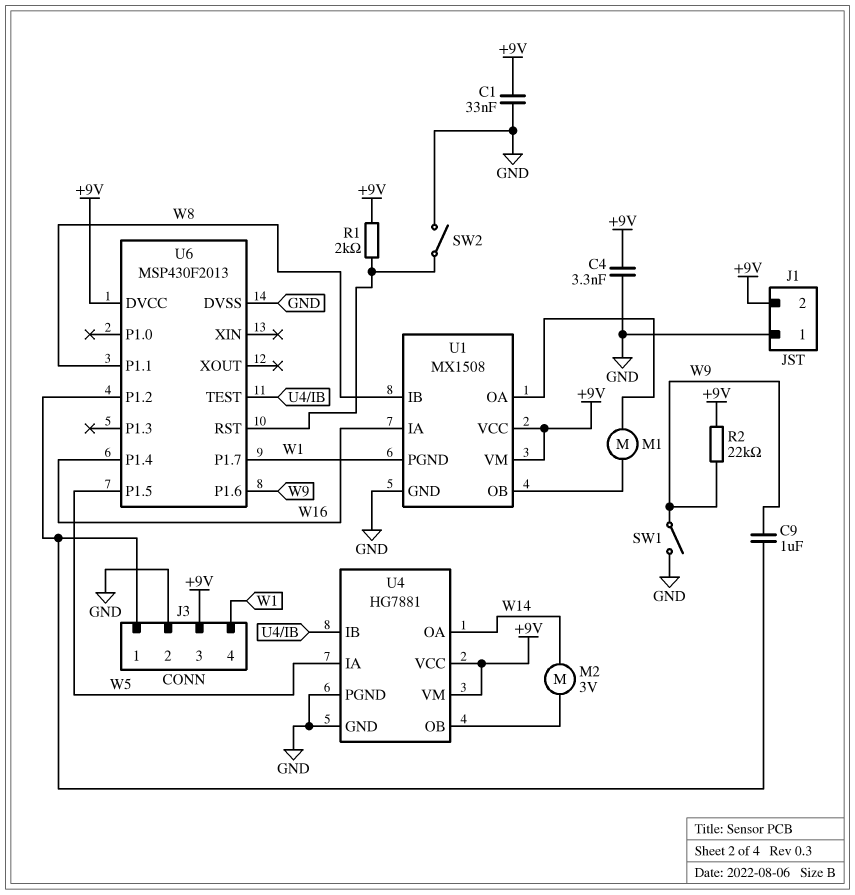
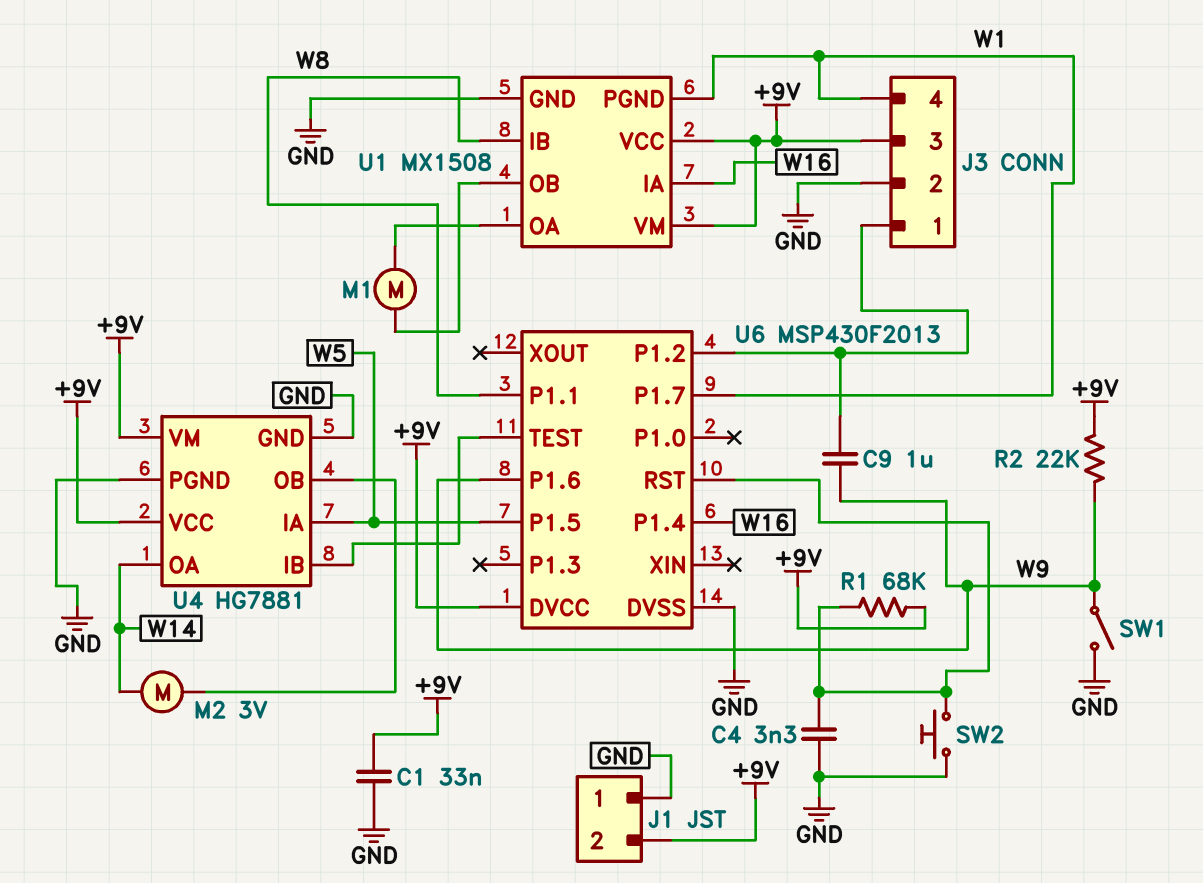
C4: 3.3nF (+9V, GND) -> 3.3nF (GND, U6/RST)
R1: 2k (+9V, U6/RST) -> 68k (+9V, U6/RST)
SW2: switch (GND, U6/RST) -> button (GND, U6/RST)

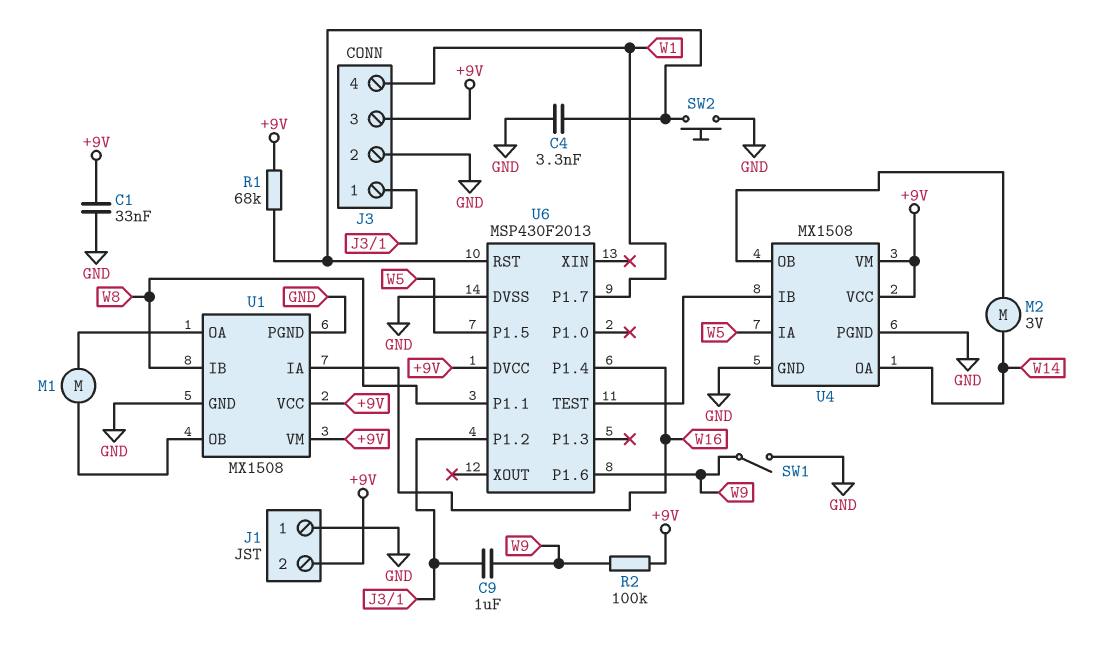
R2: 22k (+9V, W9) -> 100k (+9V, W9)
U1 pin PGND: W1 -> GND
U4: HG7881 -> MX1508

